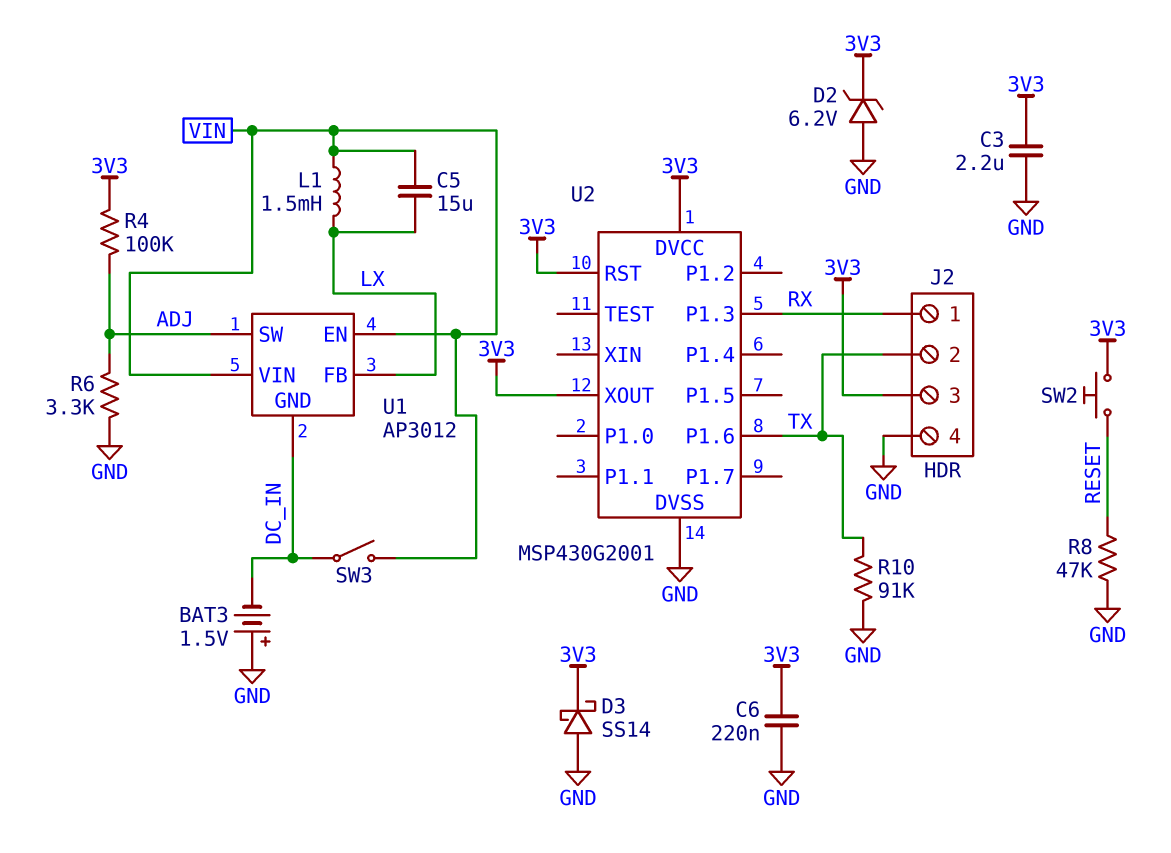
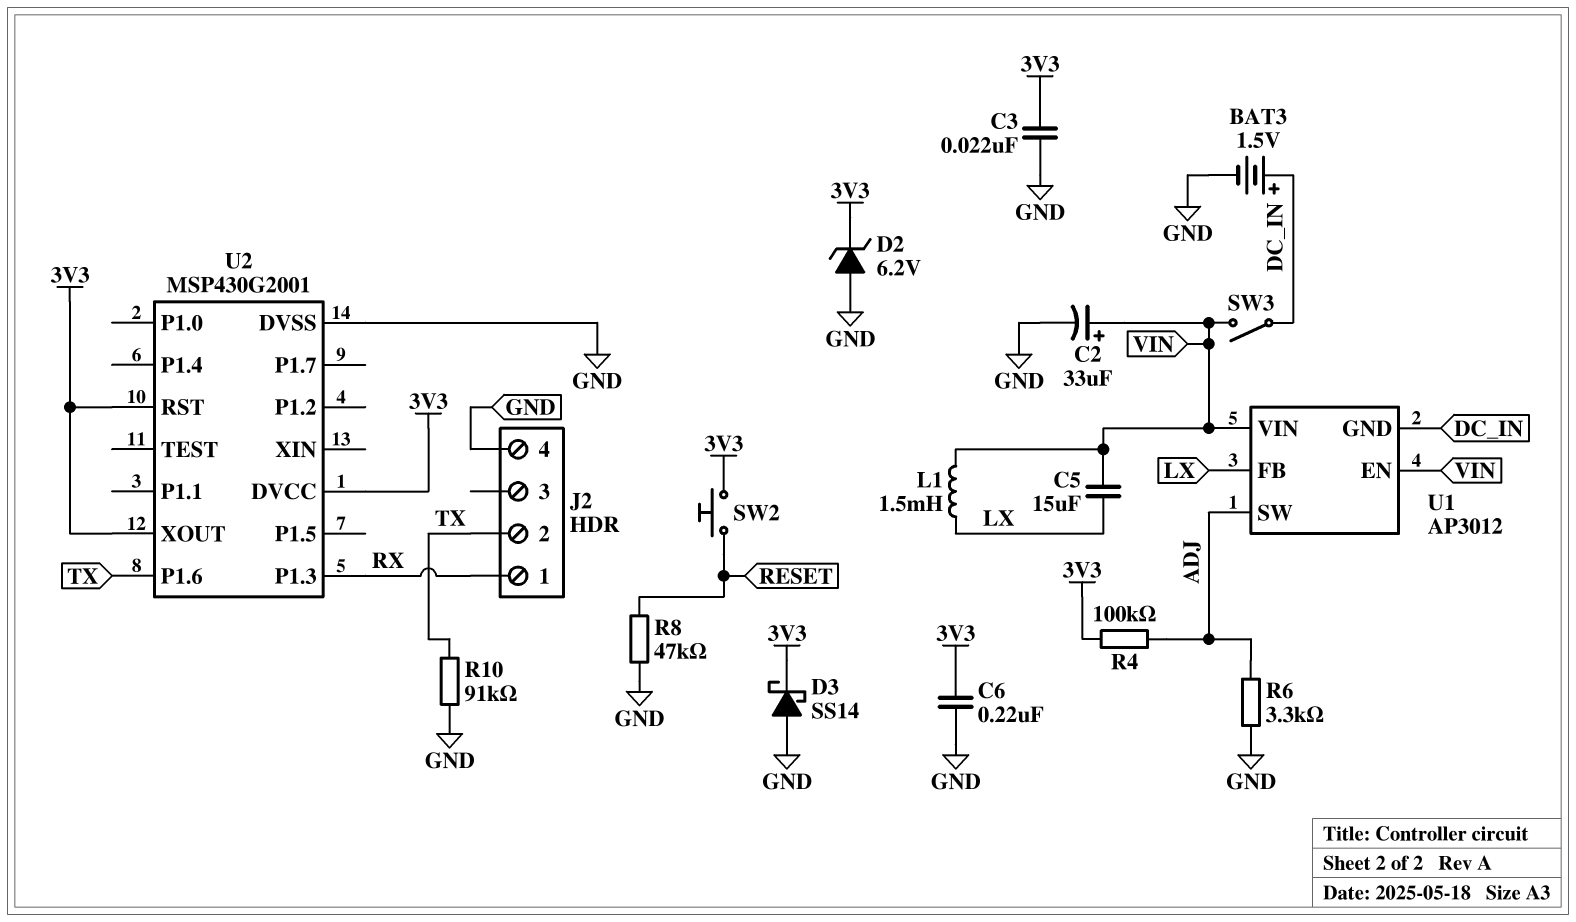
BAT3: 1.5V (plus GND, minus DC_IN) -> 1.5V (plus DC_IN, minus GND)
C2: none -> 33uF (plus VIN, minus GND)
C3: 2.2uF (3V3, GND) -> 22nF (3V3, GND)
J2 pin 3: 3V3 -> none

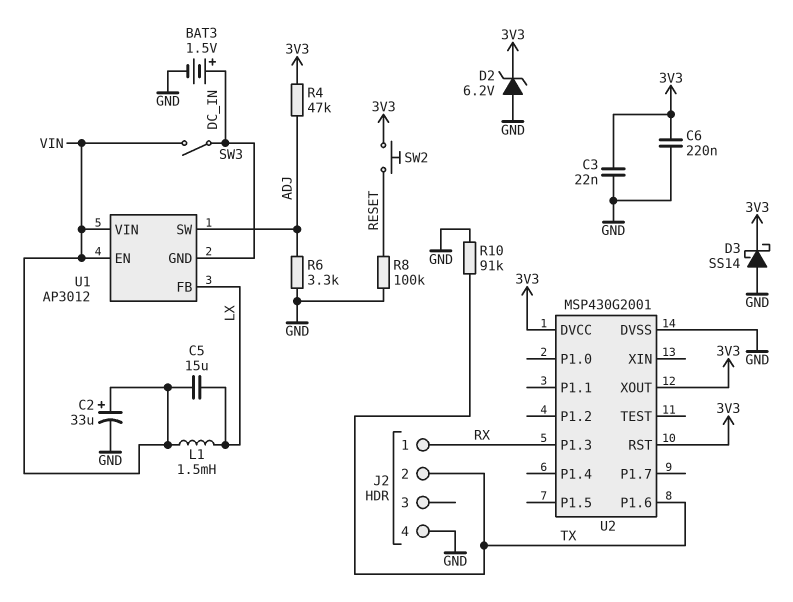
R4: 100k (3V3, ADJ) -> 47k (3V3, ADJ)
R8: 47k (GND, RESET) -> 100k (GND, RESET)

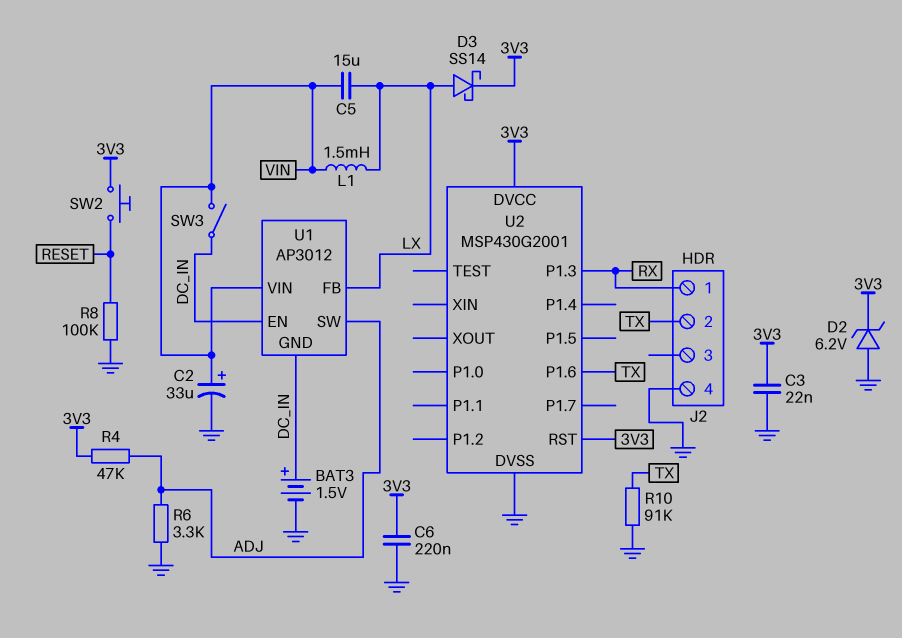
D3: schottky SS14 (A GND, K 3V3) -> schottky SS14 (A LX, K 3V3)
U1 pin EN: VIN -> DC_IN
U2 pin XOUT: 3V3 -> none

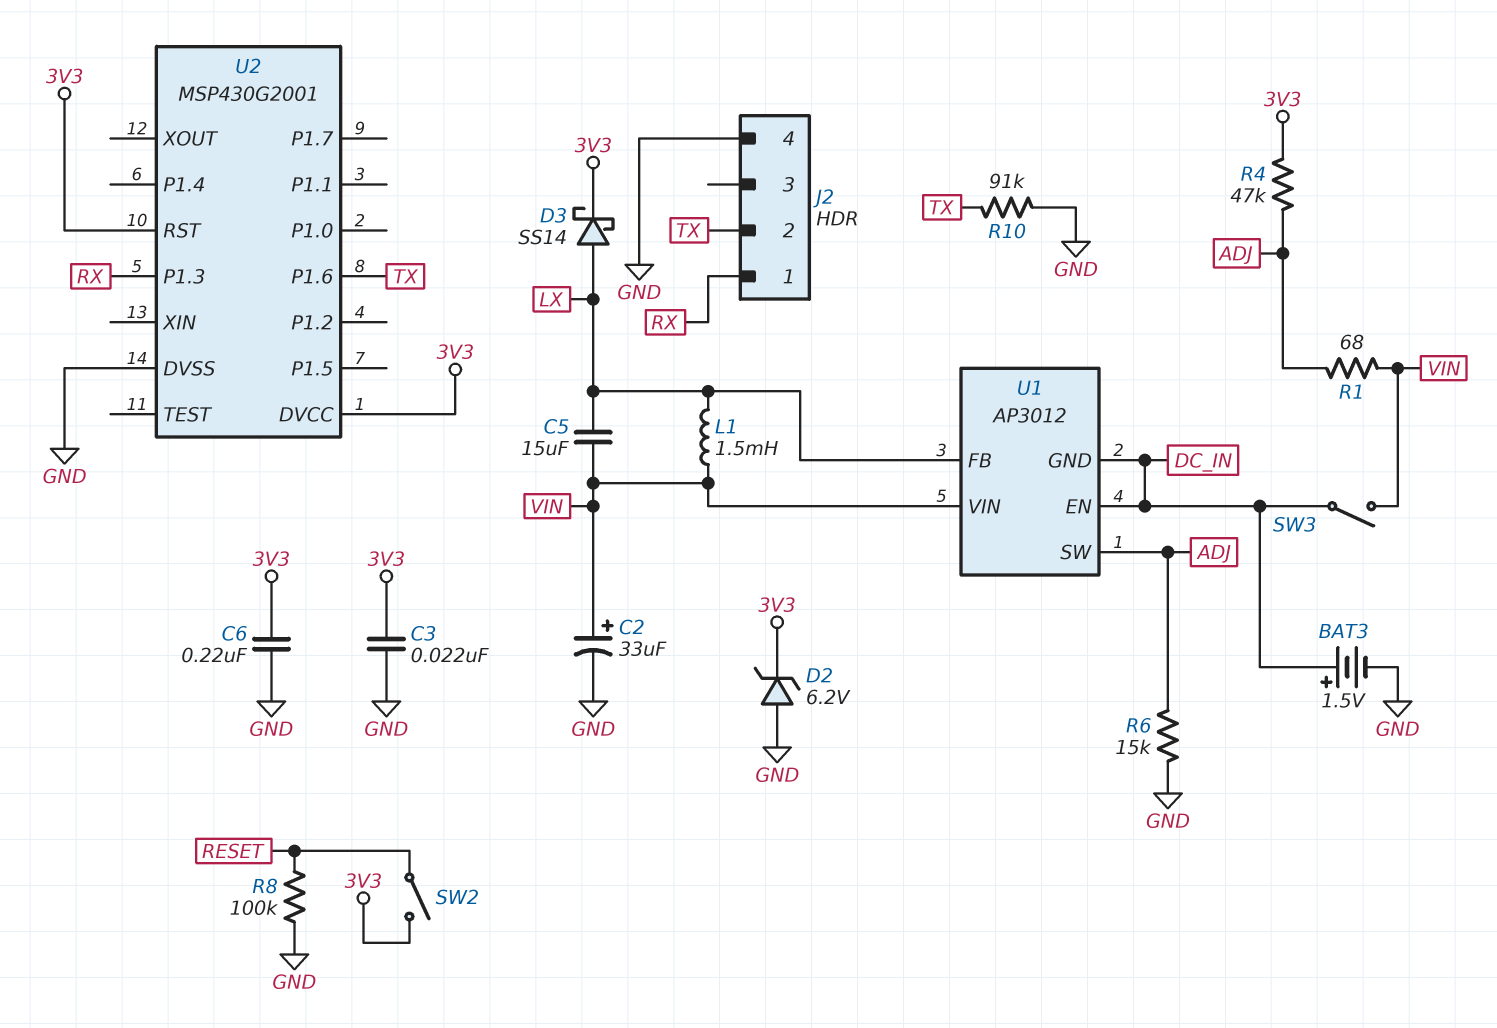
R1: none -> 68 (ADJ, VIN)
R6: 3.3k (ADJ, GND) -> 15k (ADJ, GND)
SW2: button (3V3, RESET) -> switch (3V3, RESET)

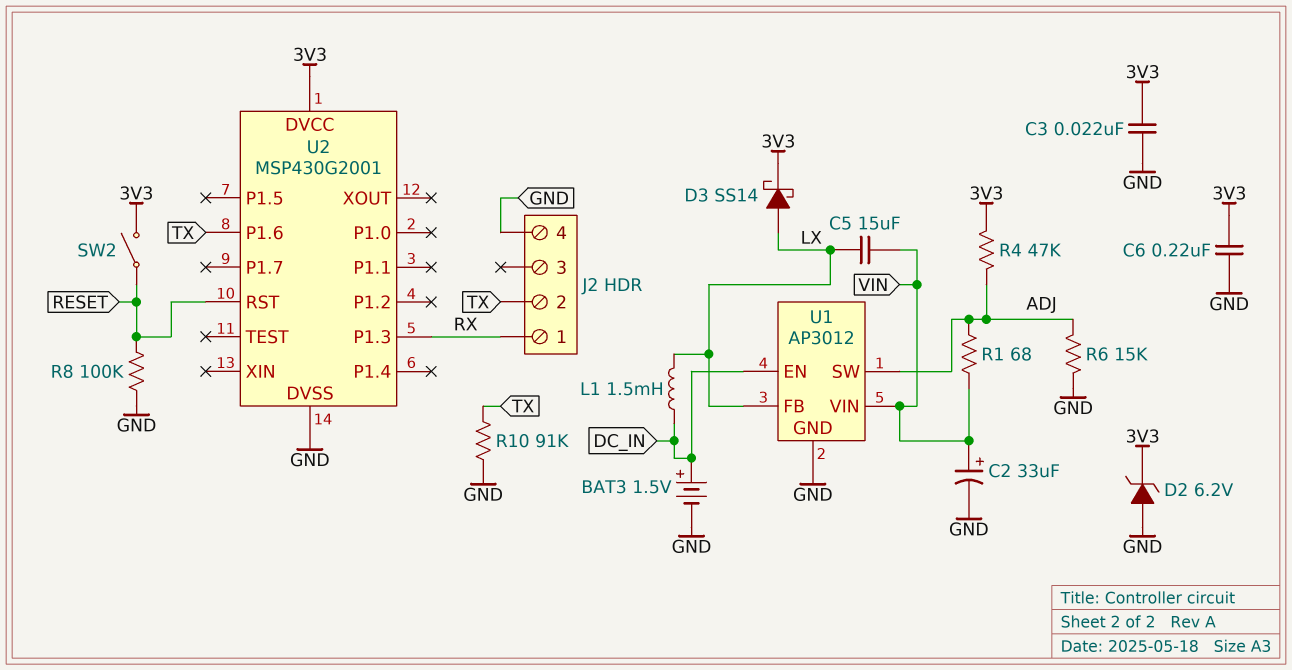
L1: 1.5mH (LX, VIN) -> 1.5mH (DC_IN, LX)
SW3: switch (DC_IN, VIN) -> none
U1 pin GND: DC_IN -> GND
U2 pin RST: 3V3 -> RESET

